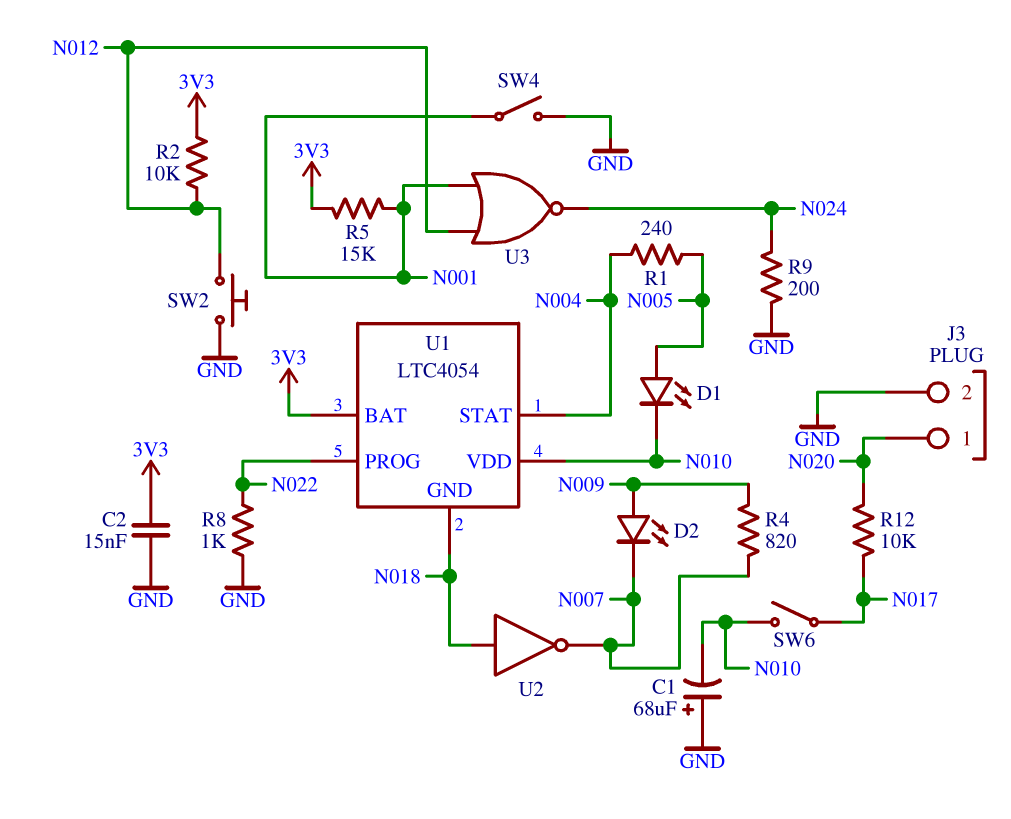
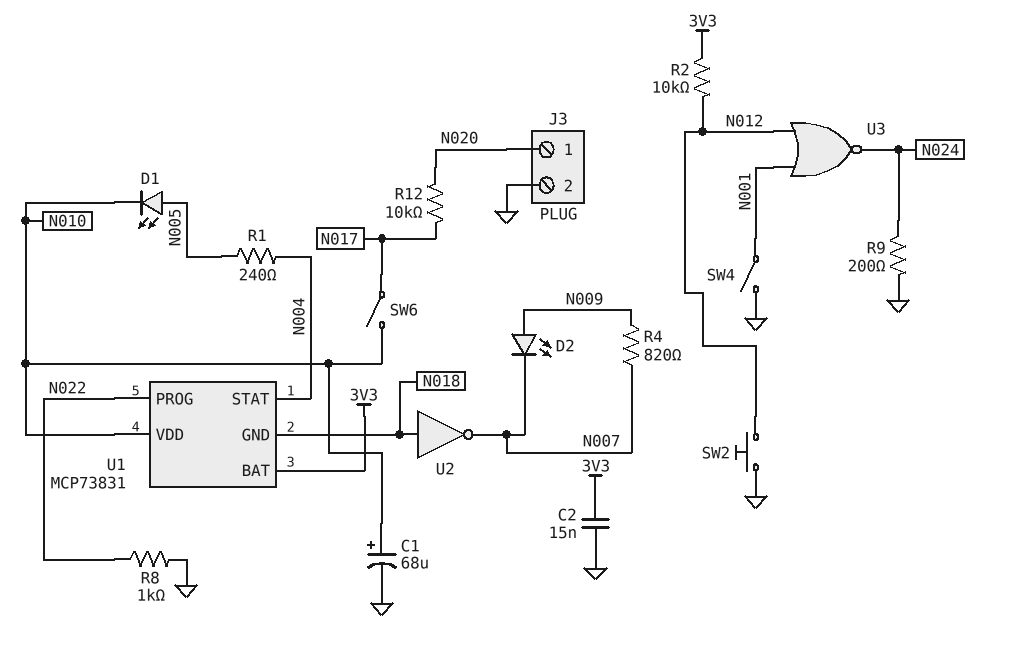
C1: 68uF (plus GND, minus N010) -> 68uF (plus N010, minus GND)
R5: 15k (3V3, N001) -> none
U1: LTC4054 -> MCP73831

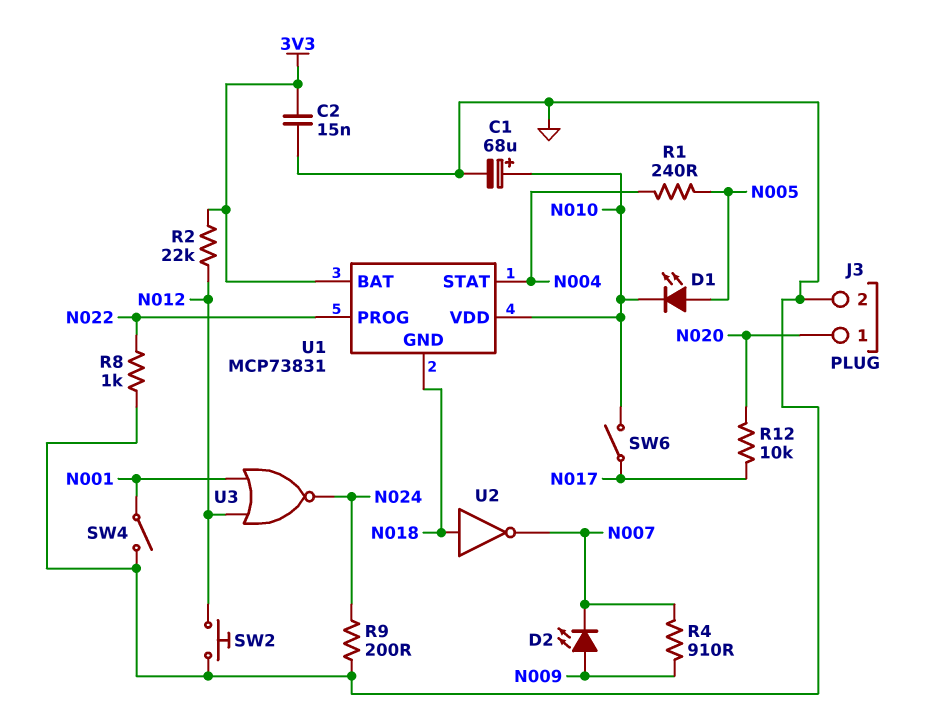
R2: 10k (3V3, N012) -> 22k (3V3, N012)
R4: 820 (N007, N009) -> 910 (N007, N009)

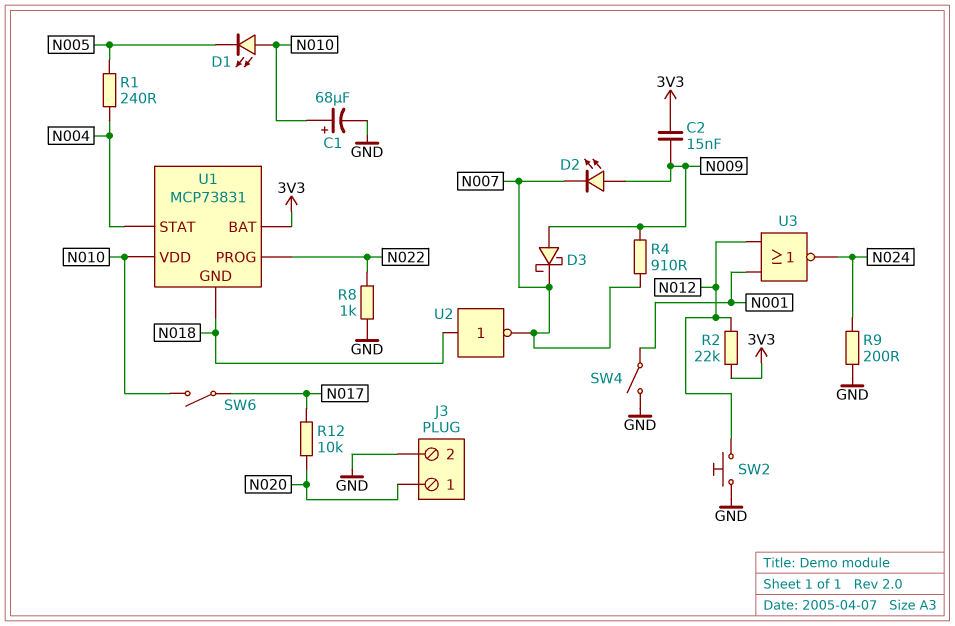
C2: 15nF (3V3, GND) -> 15nF (3V3, N009)
D1: LED (A N005, K N010) -> LED (A N010, K N005)
D3: none -> schottky (A N009, K N007)

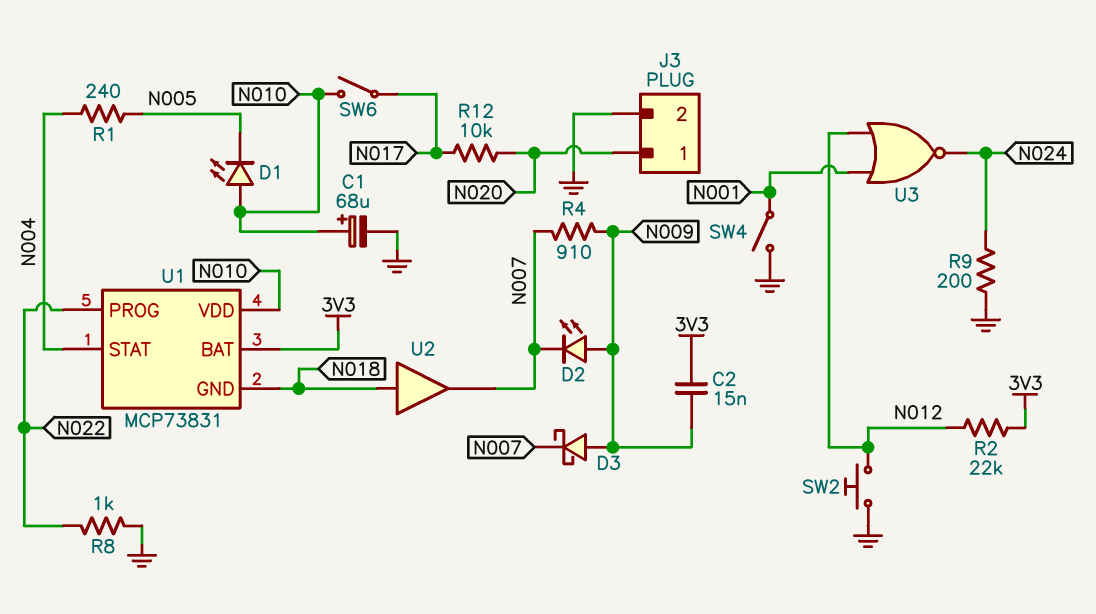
U2: NOT (in N018, out N007) -> buffer (in N018, out N007)

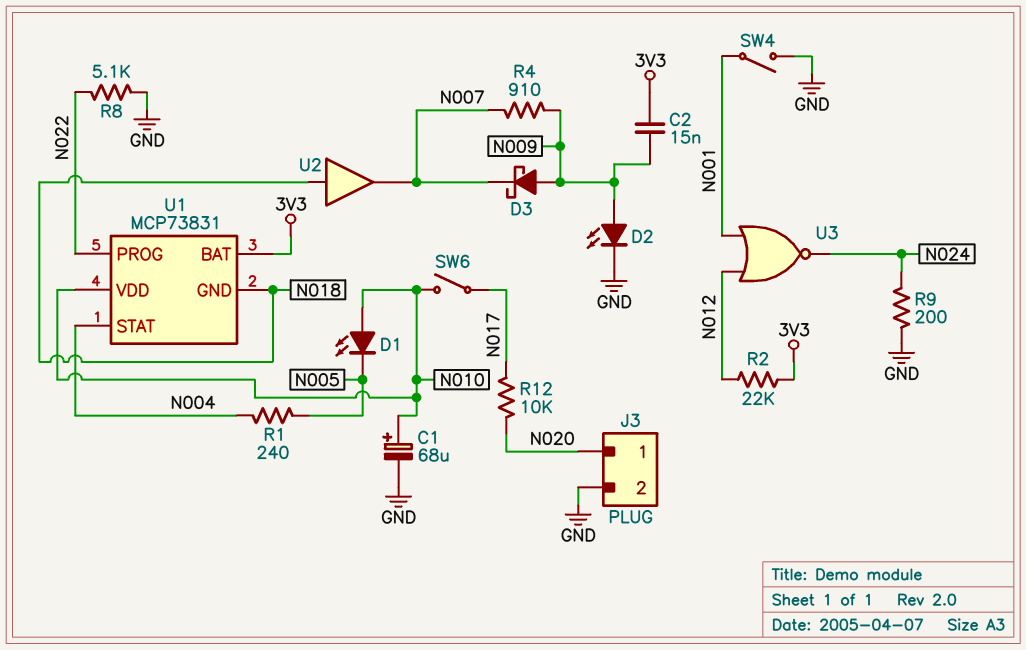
D2: LED (A N009, K N007) -> LED (A N009, K GND)
R8: 1k (GND, N022) -> 5.1k (GND, N022)
SW2: button (GND, N012) -> none

